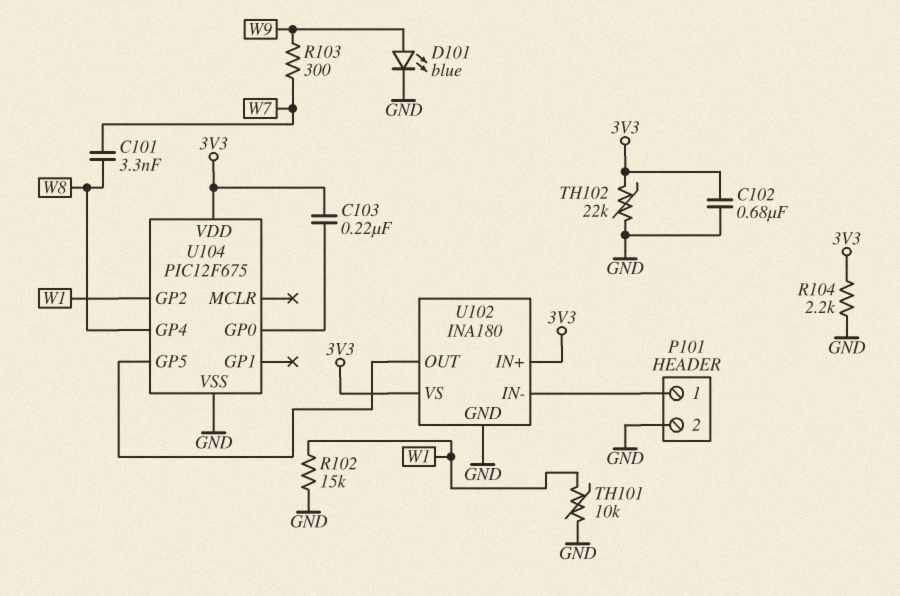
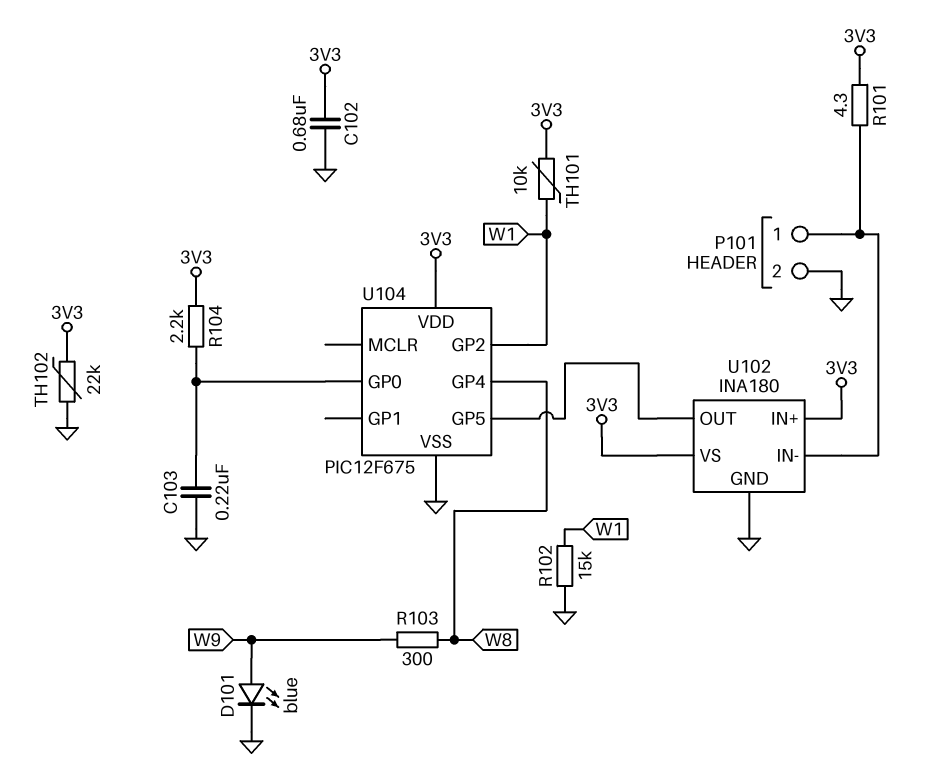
C101: 3.3nF (W7, W8) -> none
C103: 220nF (3V3, U104/GP0) -> 220nF (GND, U104/GP0)
R101: none -> 4.3 (3V3, P101/1)
R103: 300 (W7, W9) -> 300 (W8, W9)
R104: 2.2k (3V3, GND) -> 2.2k (3V3, U104/GP0)
TH101: 10k (GND, W1) -> 10k (3V3, W1)

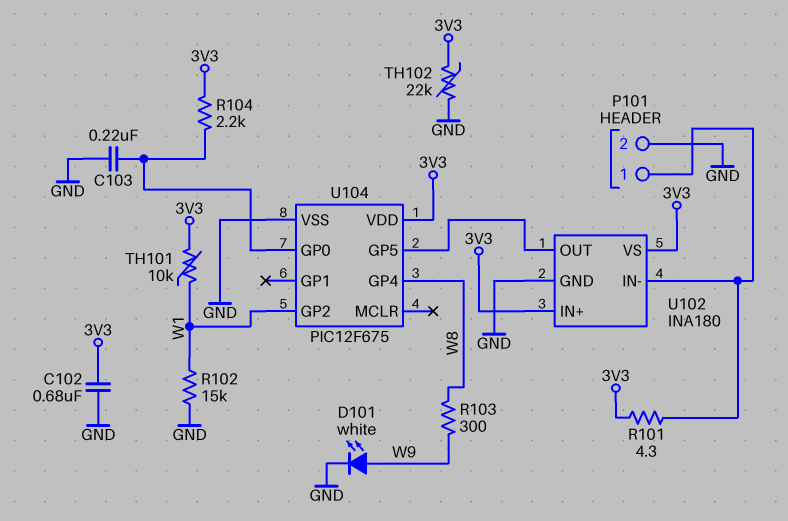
D101: LED blue (A W9, K GND) -> LED white (A W9, K GND)

